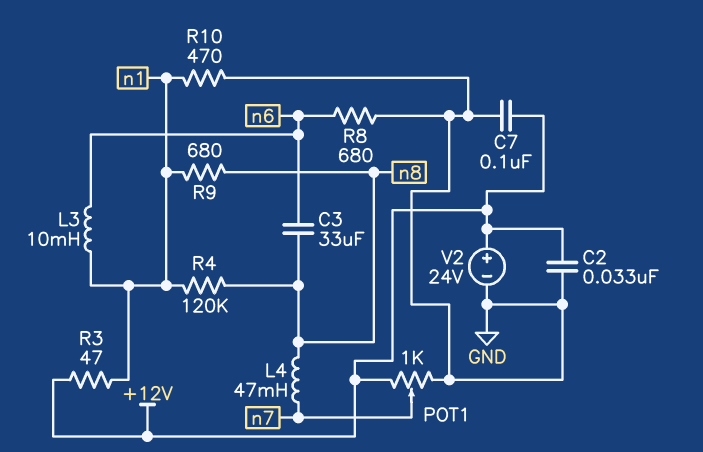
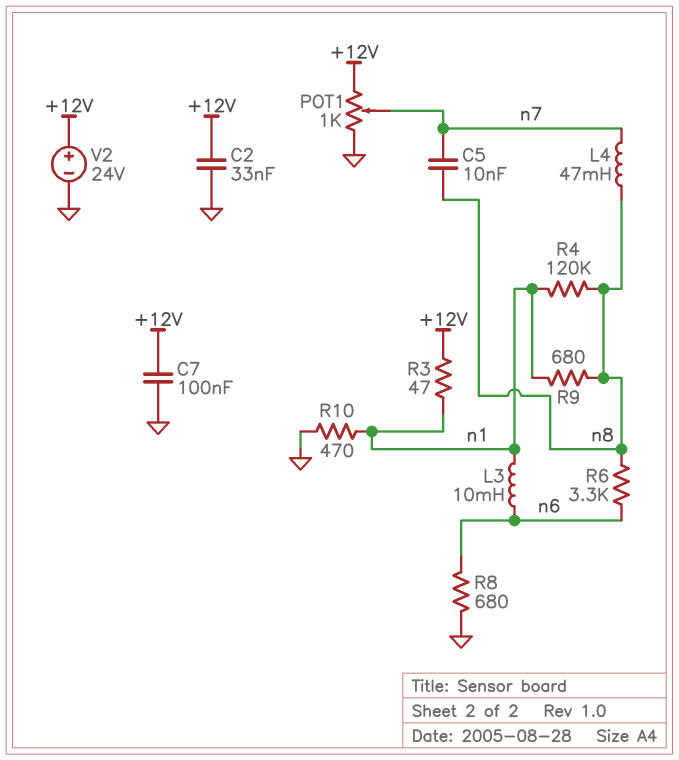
C3: 33uF (n6, n8) -> none
C5: none -> 10nF (n7, n8)
R6: none -> 3.3k (n6, n8)

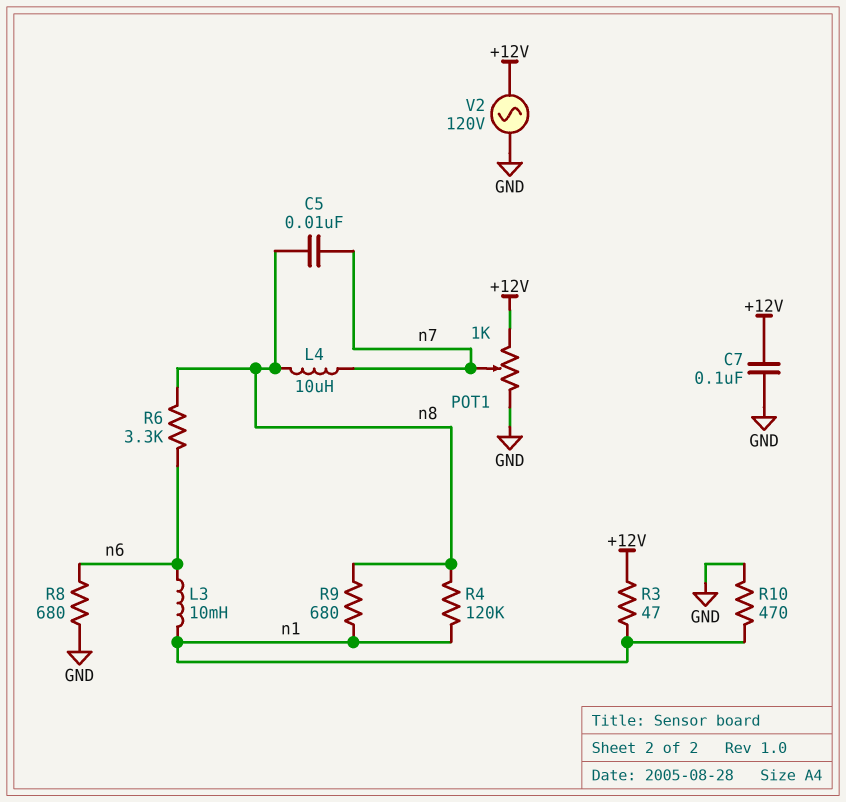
C2: 33nF (+12V, GND) -> none
L4: 47mH (n7, n8) -> 10uH (n7, n8)
V2: 24V (plus +12V, minus GND) -> AC 120V (+12V, GND)

